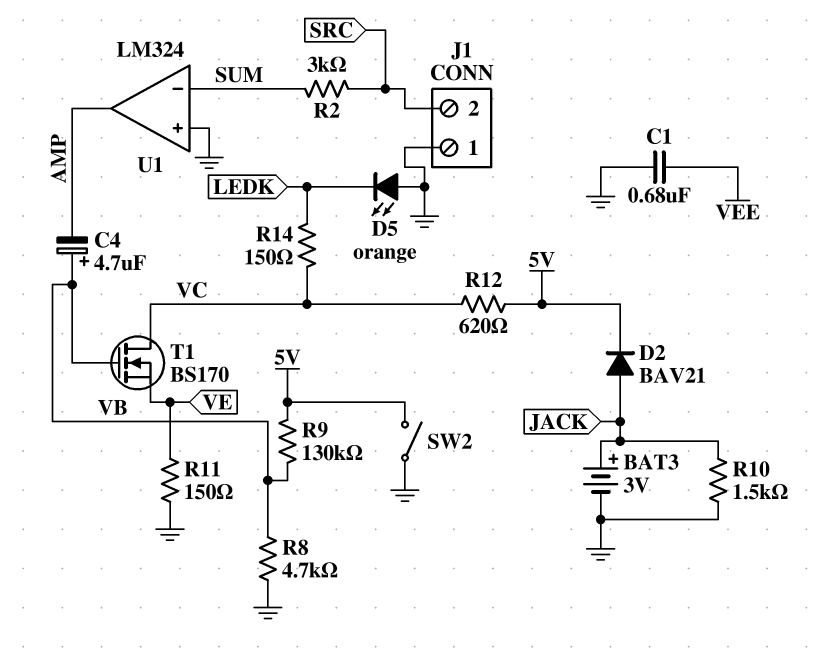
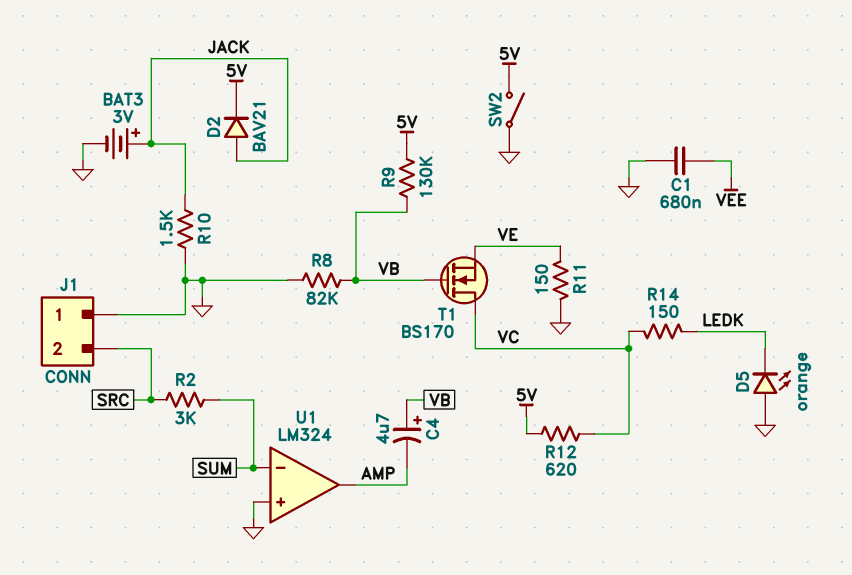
R8: 4.7k (GND, VB) -> 82k (GND, VB)

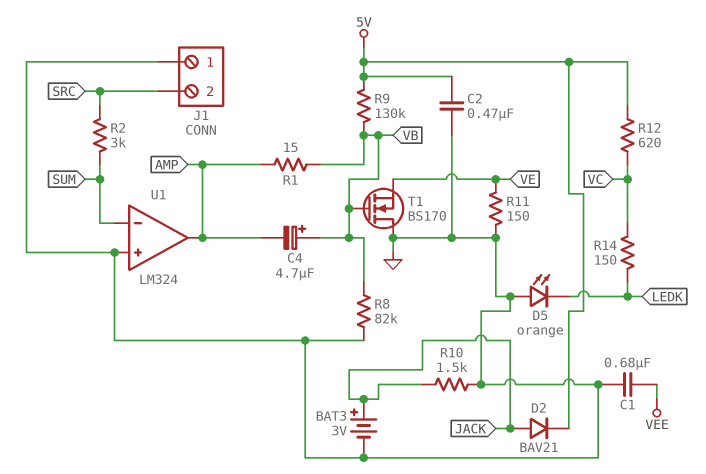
C2: none -> 470nF (5V, GND)
R1: none -> 15 (AMP, VB)
SW2: switch (5V, GND) -> none
T1: NMOS BS170 (G VB, D VC, S VE) -> NMOS BS170 (G VB, D GND, S VE)

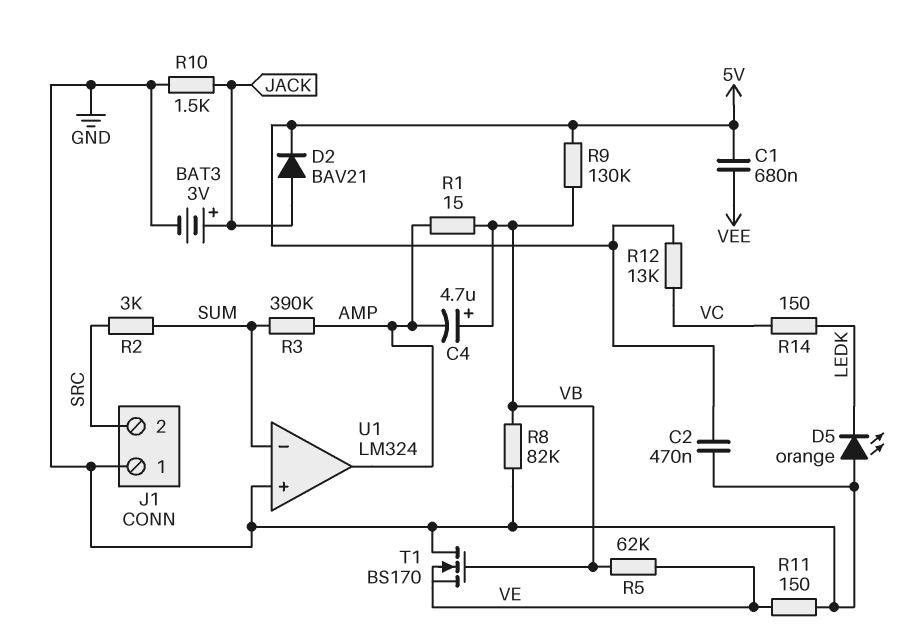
C1: 680nF (GND, VEE) -> 680nF (5V, VEE)
R3: none -> 390k (AMP, SUM)
R5: none -> 62k (VB, VE)
R12: 620 (5V, VC) -> 13k (5V, VC)

